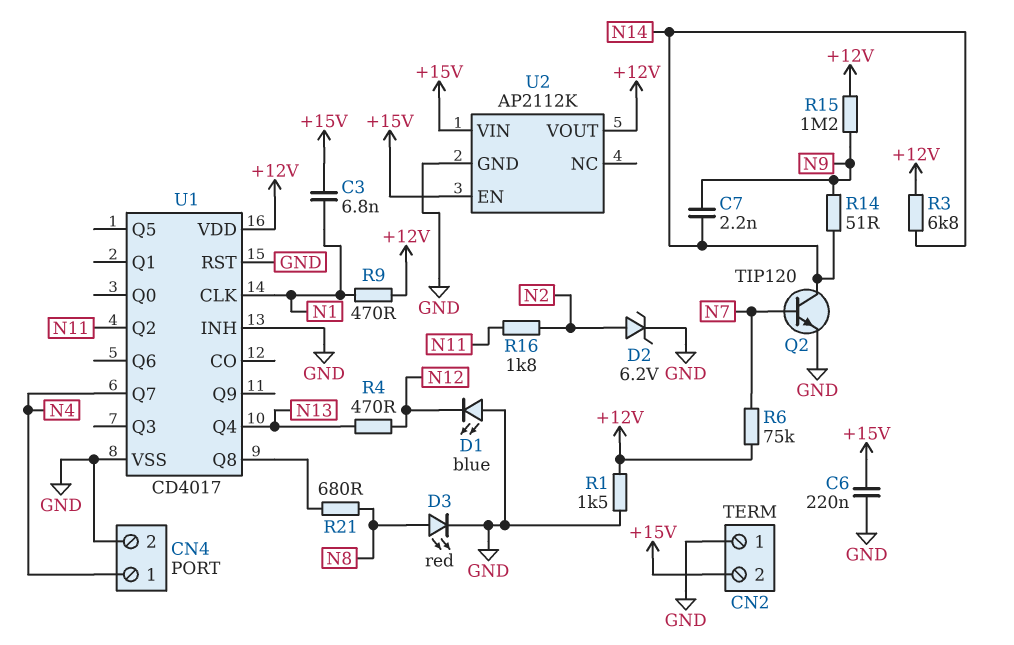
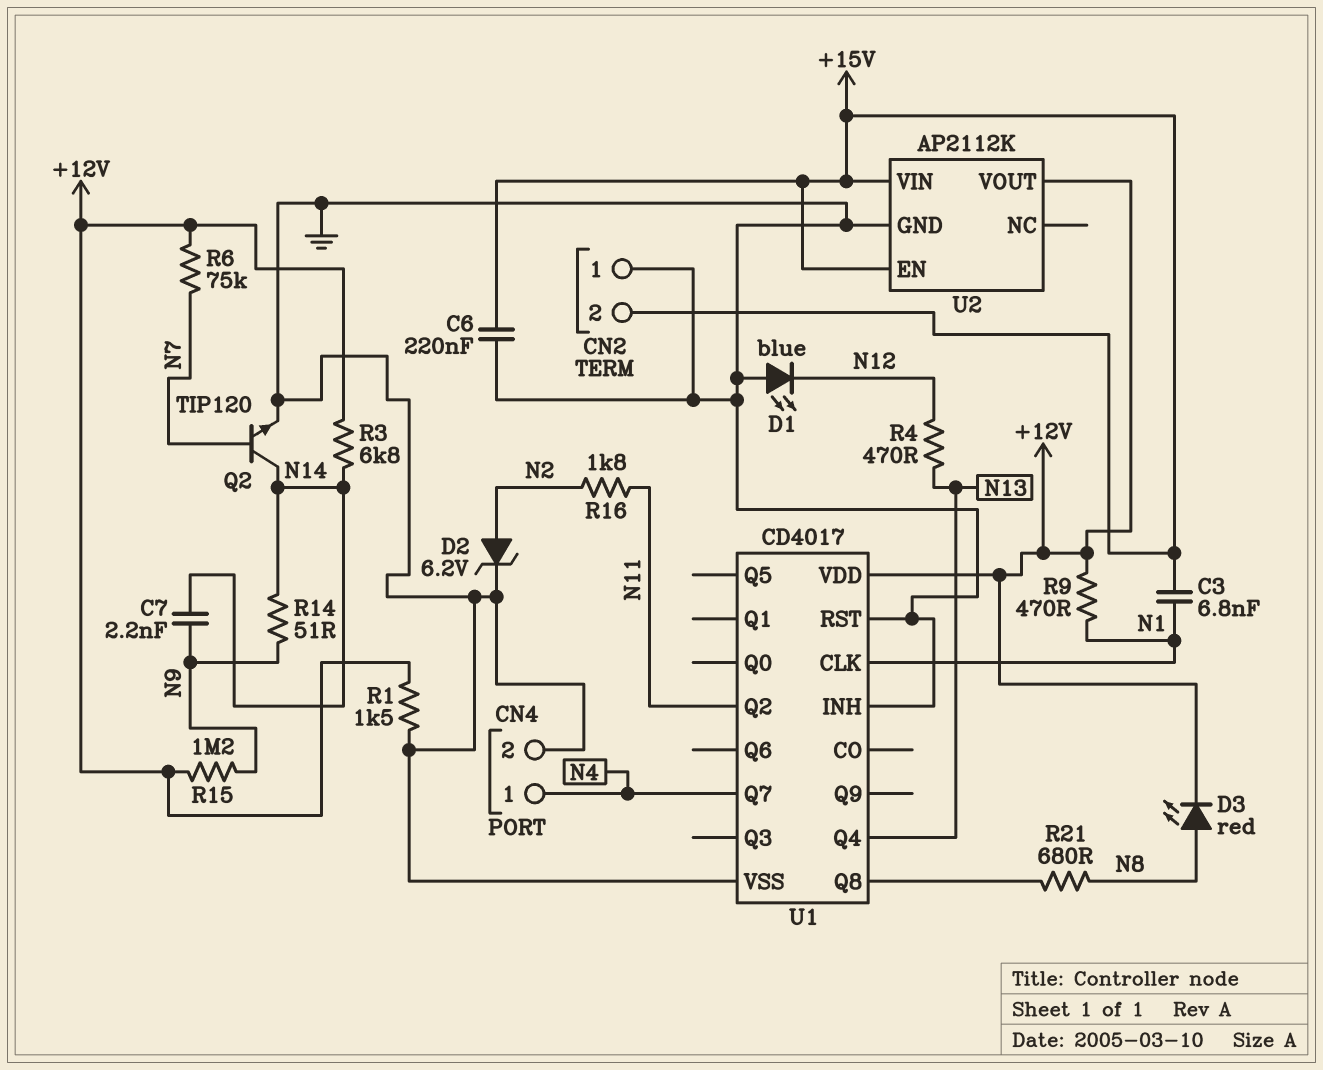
D3: LED red (A N8, K GND) -> LED red (A N8, K +12V)

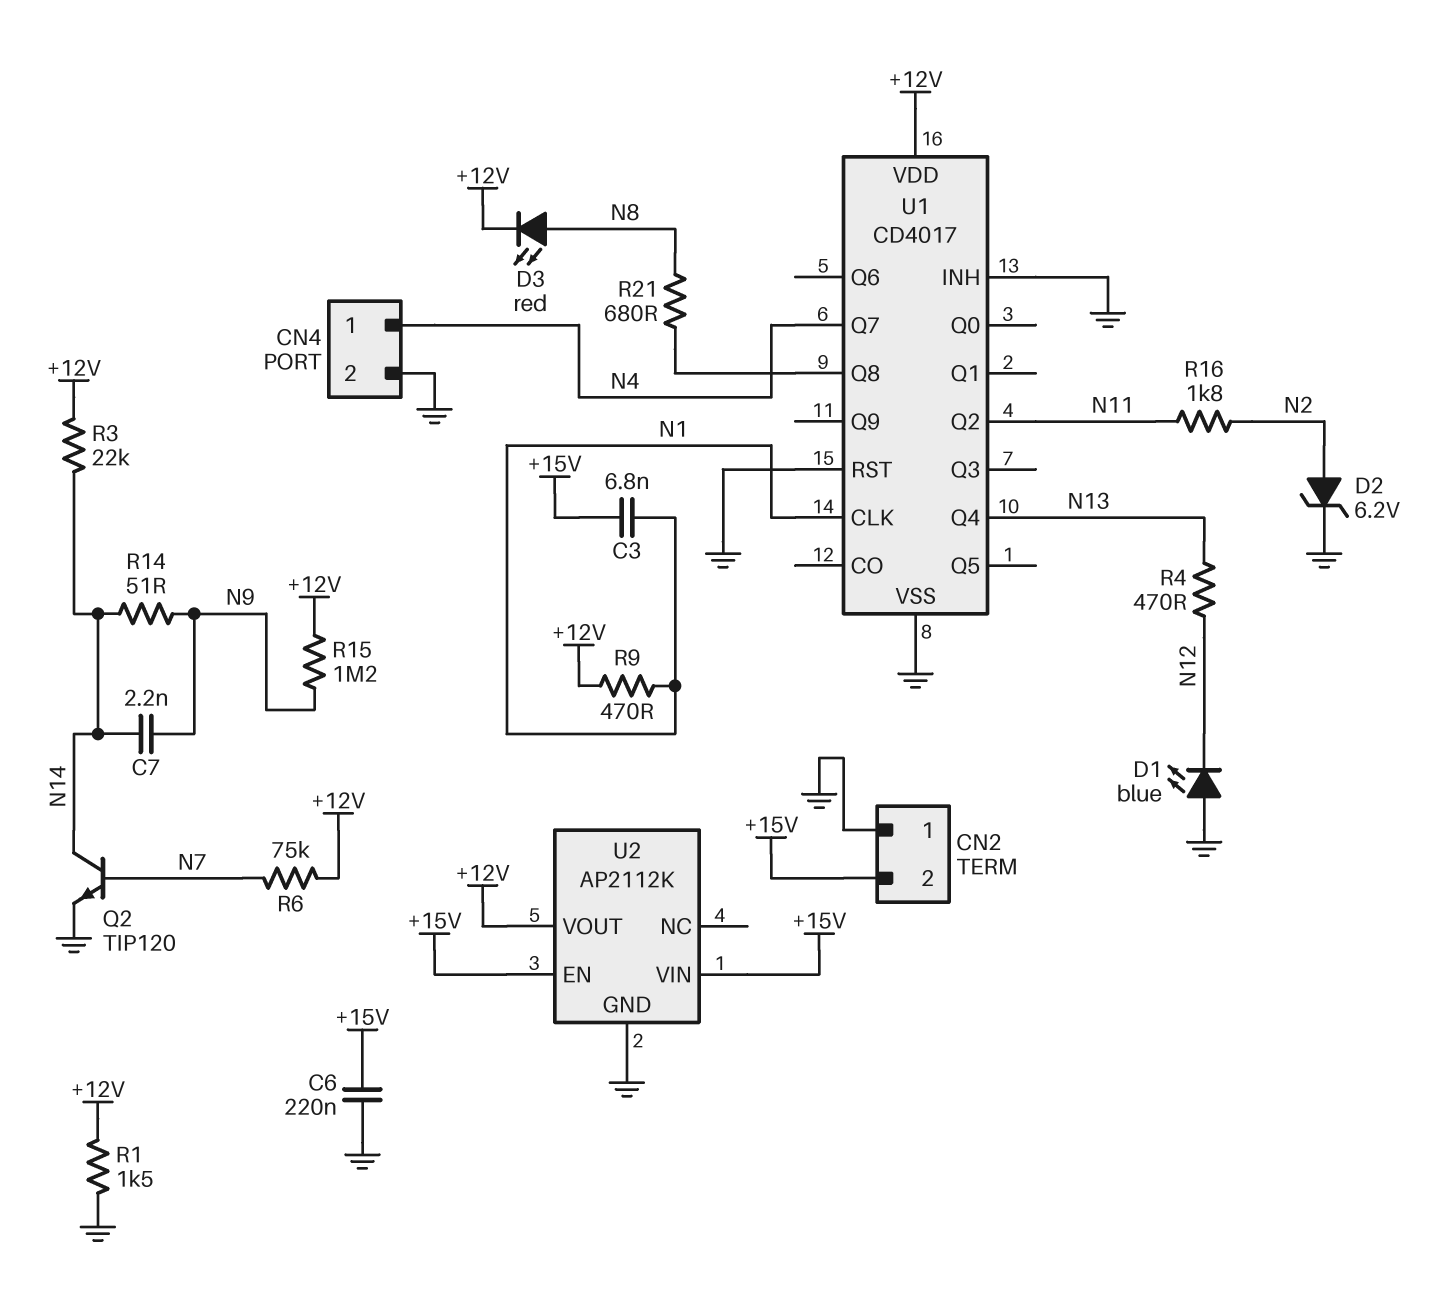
R3: 6.8k (+12V, N14) -> 22k (+12V, N14)

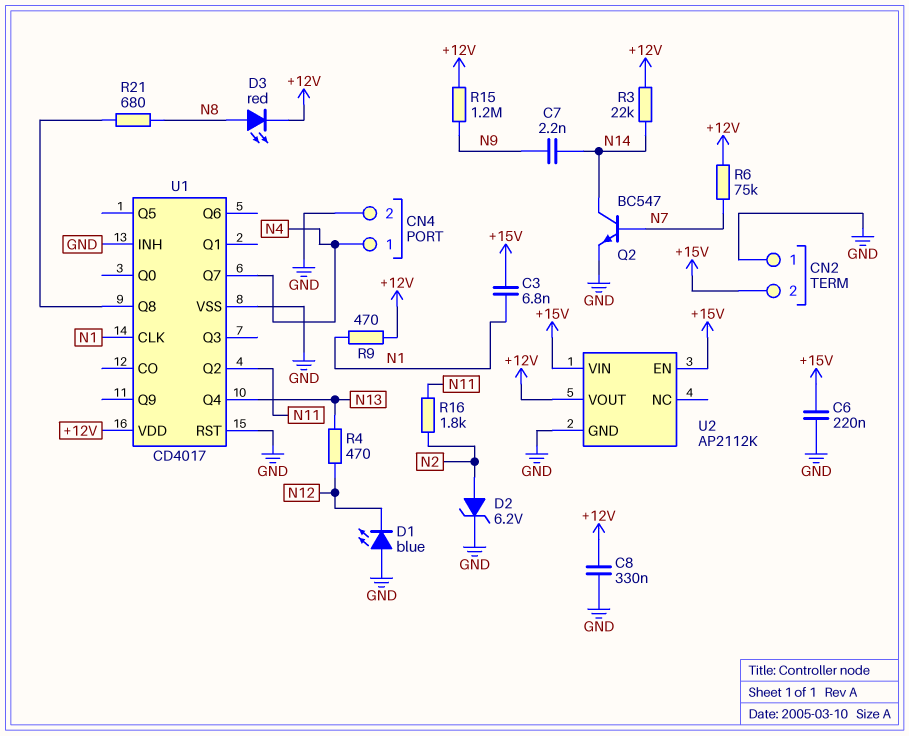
C8: none -> 330nF (+12V, GND)
Q2: NPN TIP120 (B N7, C N14, E GND) -> NPN BC547 (B N7, C N14, E GND)
R1: 1.5k (+12V, GND) -> none
R14: 51 (N9, N14) -> none

